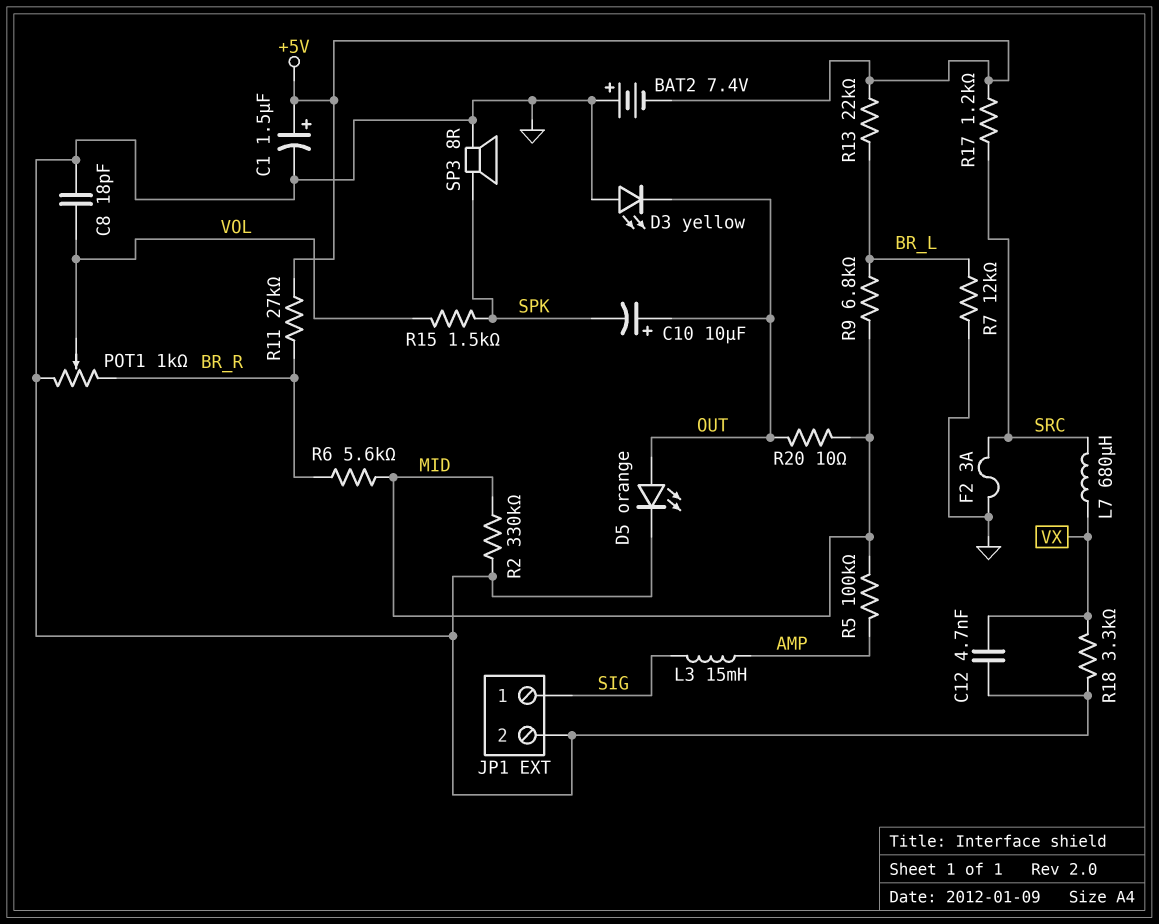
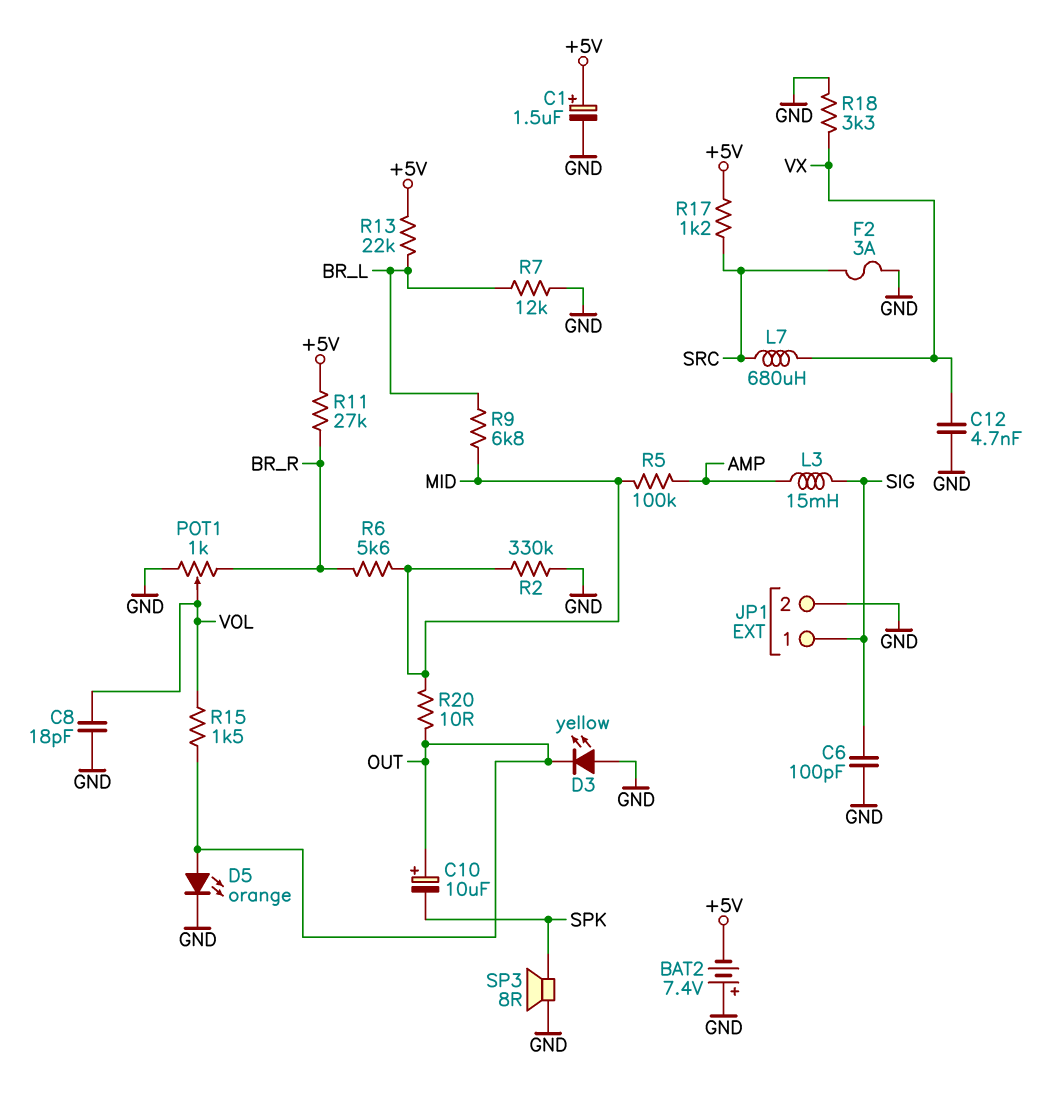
C6: none -> 100pF (GND, SIG)
R15: 1.5k (SPK, VOL) -> 1.5k (OUT, VOL)

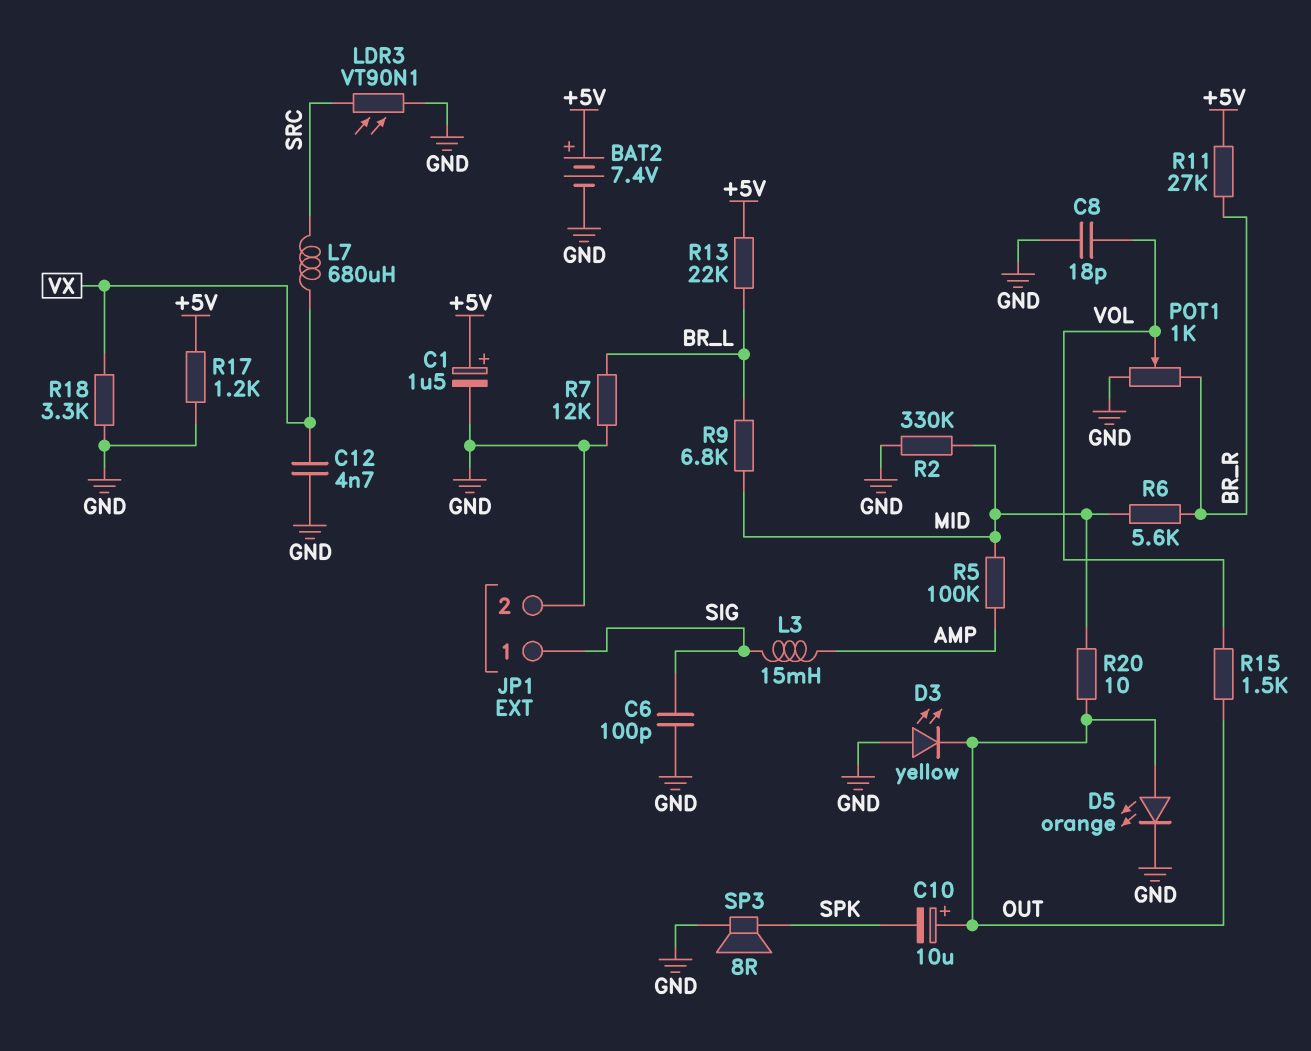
BAT2: 7.4V (plus GND, minus +5V) -> 7.4V (plus +5V, minus GND)
F2: 3A (GND, SRC) -> none
LDR3: none -> VT90N1 (GND, SRC)
R17: 1.2k (+5V, SRC) -> 1.2k (+5V, GND)

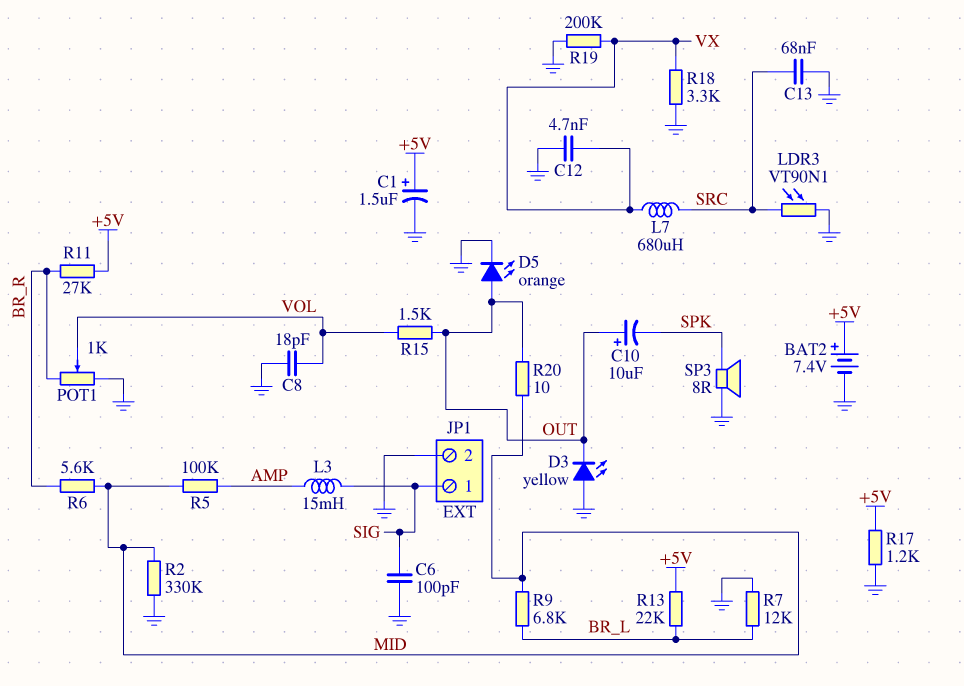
C13: none -> 68nF (GND, SRC)
R19: none -> 200k (GND, VX)

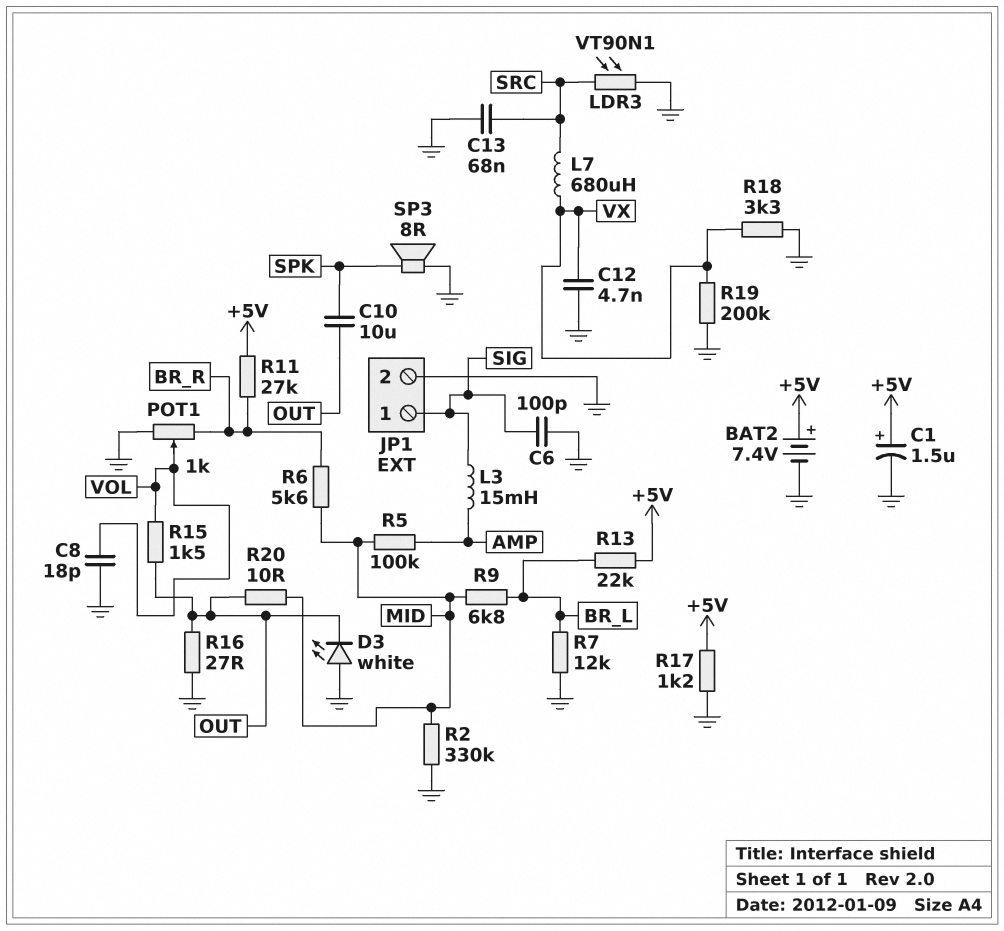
C10: 10uF (plus OUT, minus SPK) -> 10uF (OUT, SPK)
D3: LED yellow (A GND, K OUT) -> LED white (A GND, K OUT)
D5: LED orange (A OUT, K GND) -> none
R16: none -> 27 (GND, OUT)

